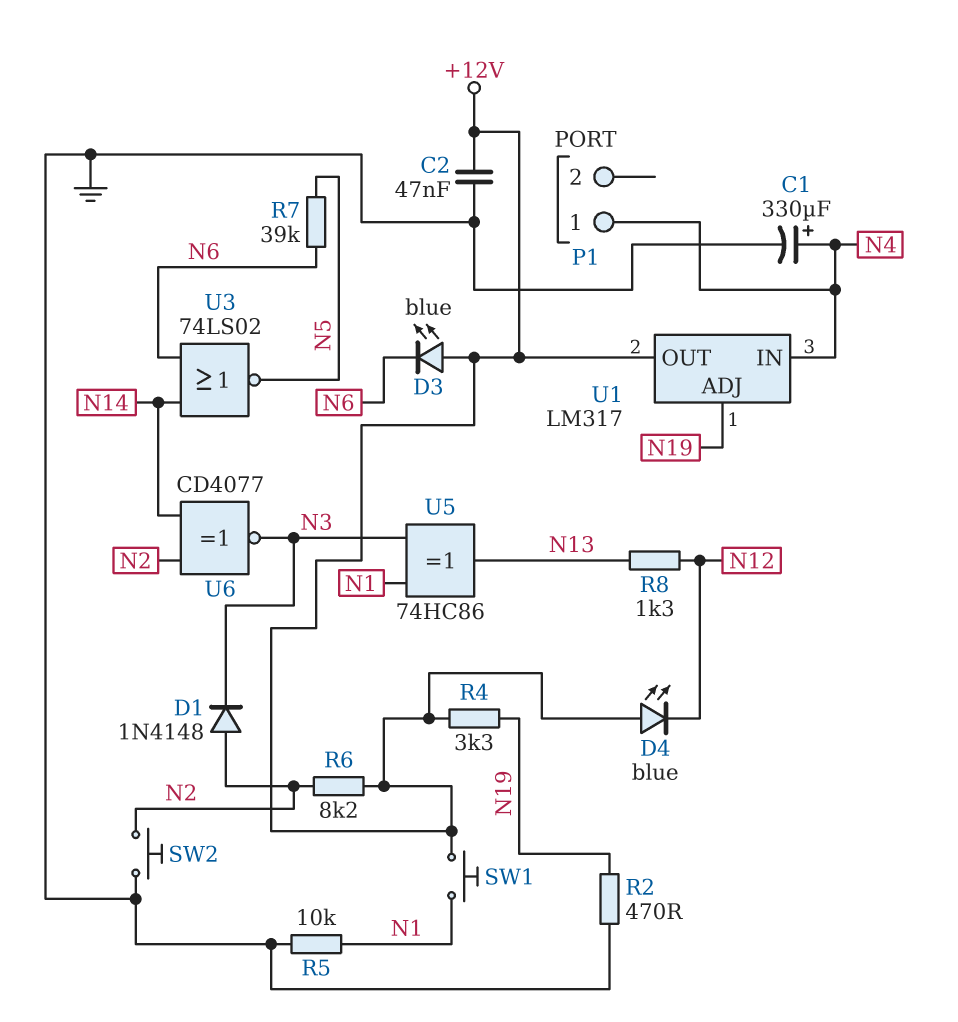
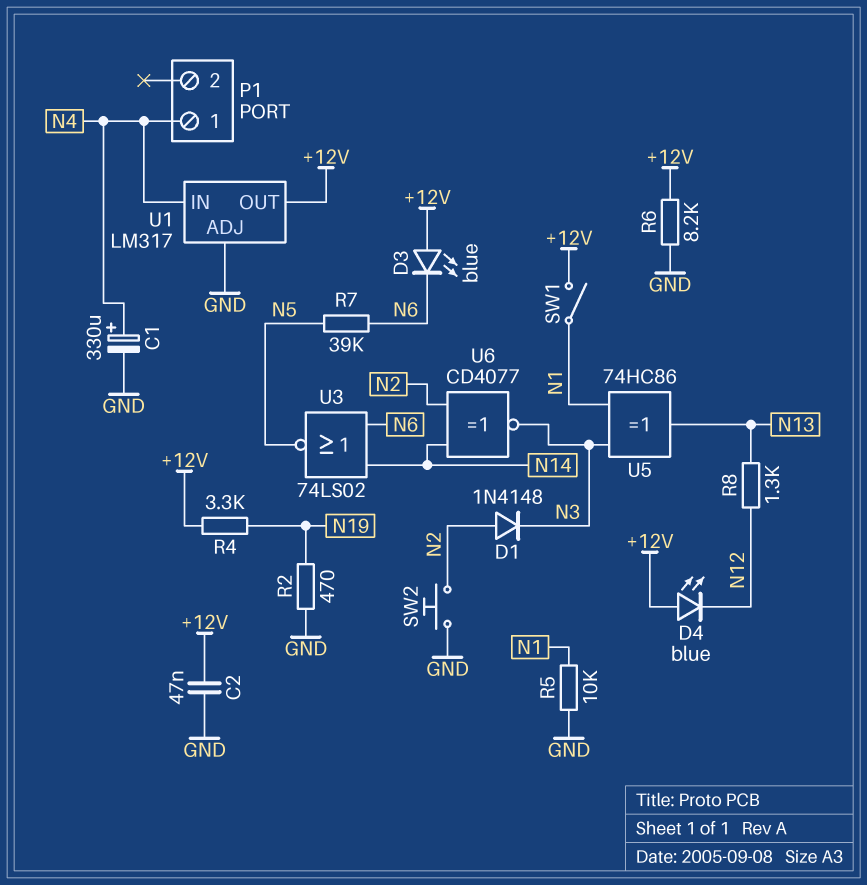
R6: 8.2k (+12V, N2) -> 8.2k (+12V, GND)
SW1: button (+12V, N1) -> switch (+12V, N1)
U1 pin ADJ: N19 -> GND

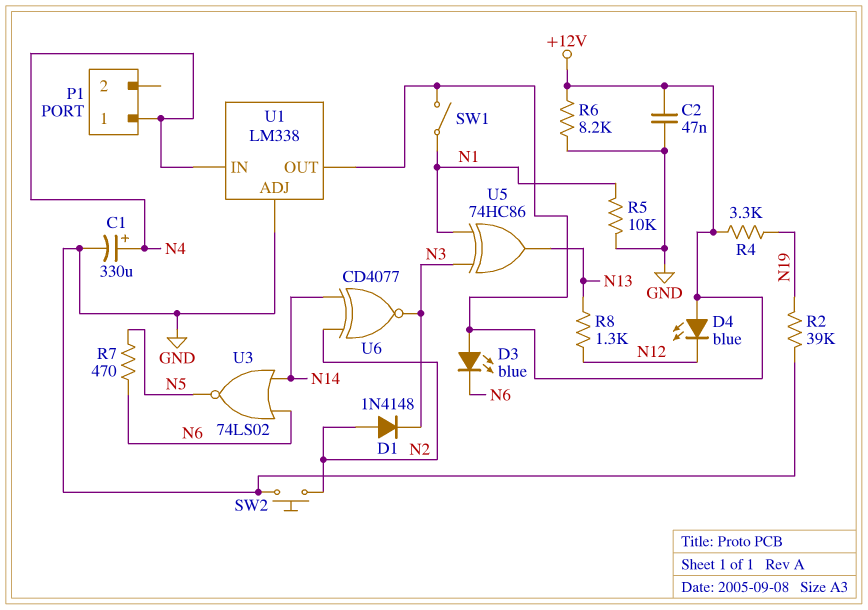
R2: 470 (GND, N19) -> 39k (GND, N19)
R7: 39k (N5, N6) -> 470 (N5, N6)
U1: LM317 -> LM338

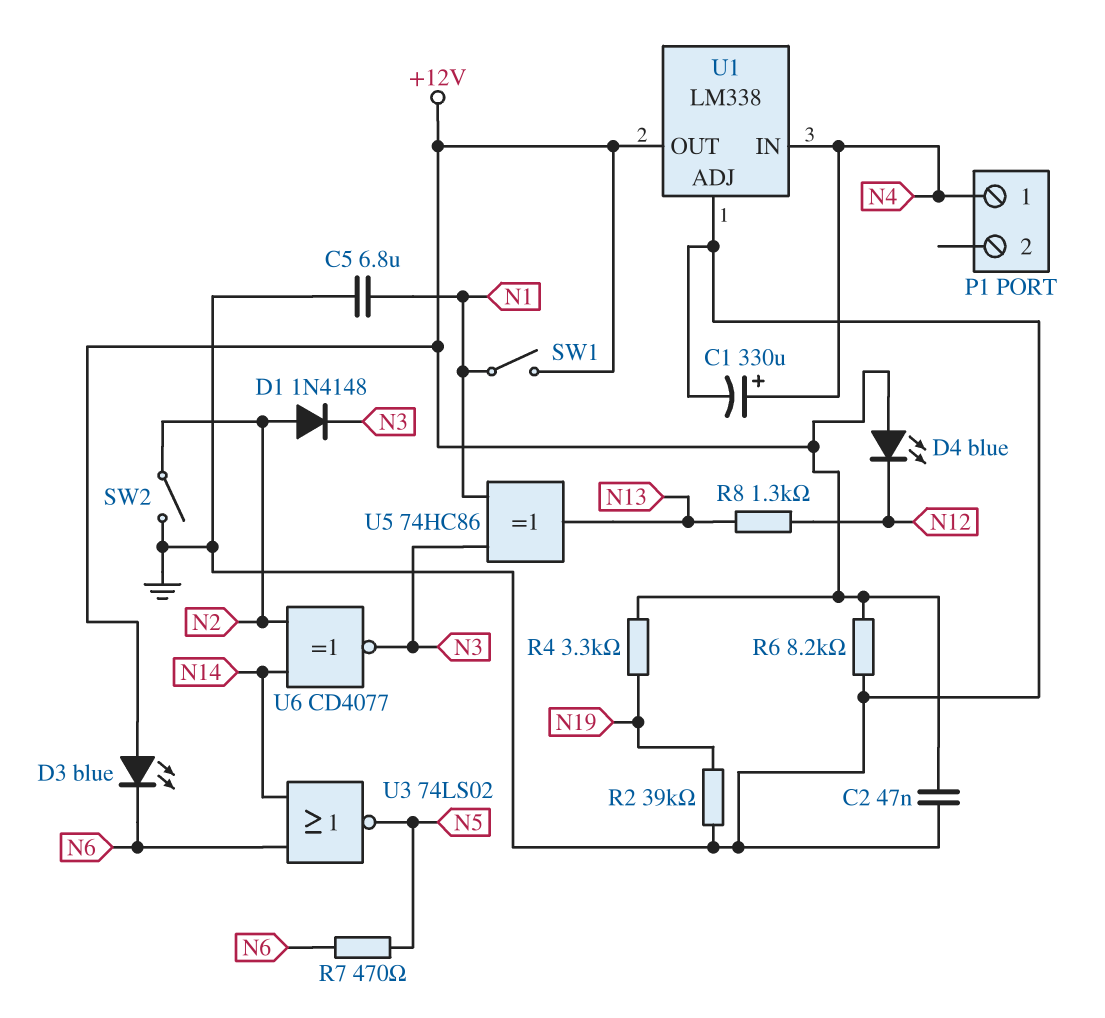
C5: none -> 6.8uF (GND, N1)
R5: 10k (GND, N1) -> none
SW2: button (GND, N2) -> switch (GND, N2)

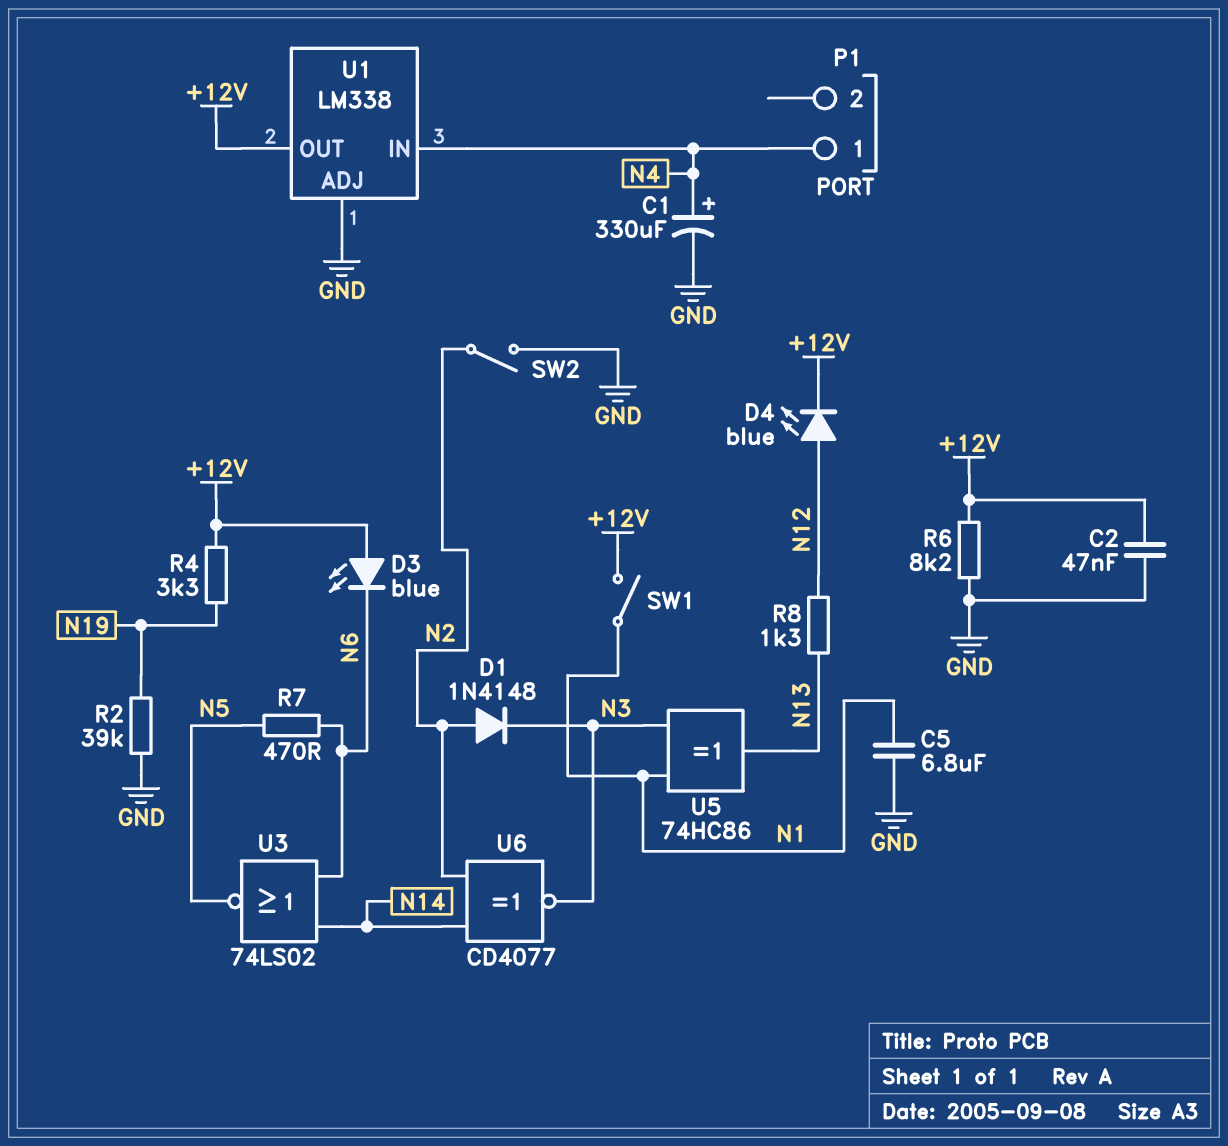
D4: LED blue (A +12V, K N12) -> LED blue (A N12, K +12V)

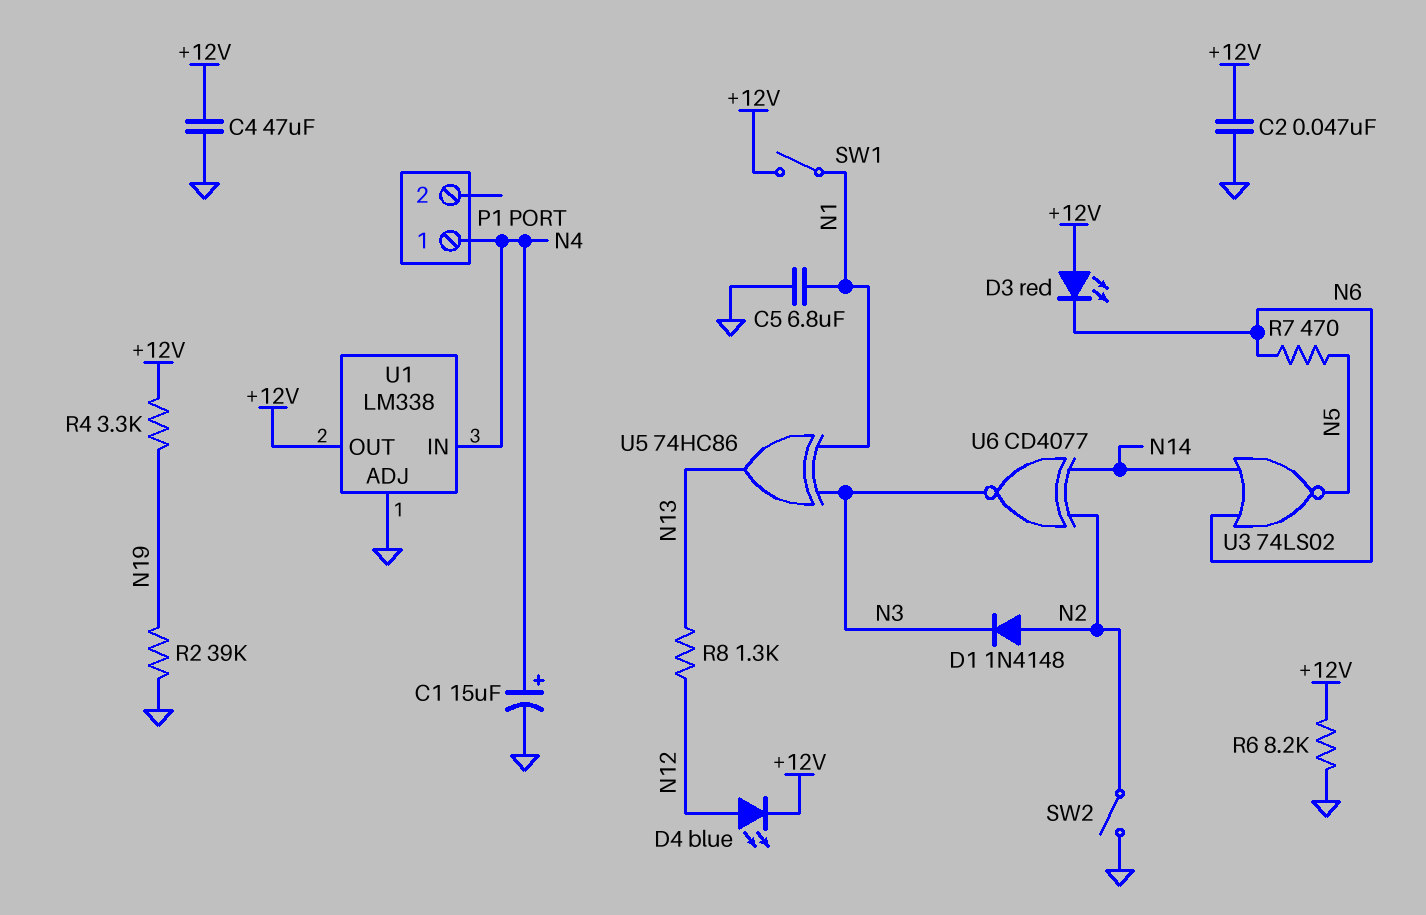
C1: 330uF (plus N4, minus GND) -> 15uF (plus N4, minus GND)
C4: none -> 47uF (+12V, GND)
D3: LED blue (A +12V, K N6) -> LED red (A +12V, K N6)

